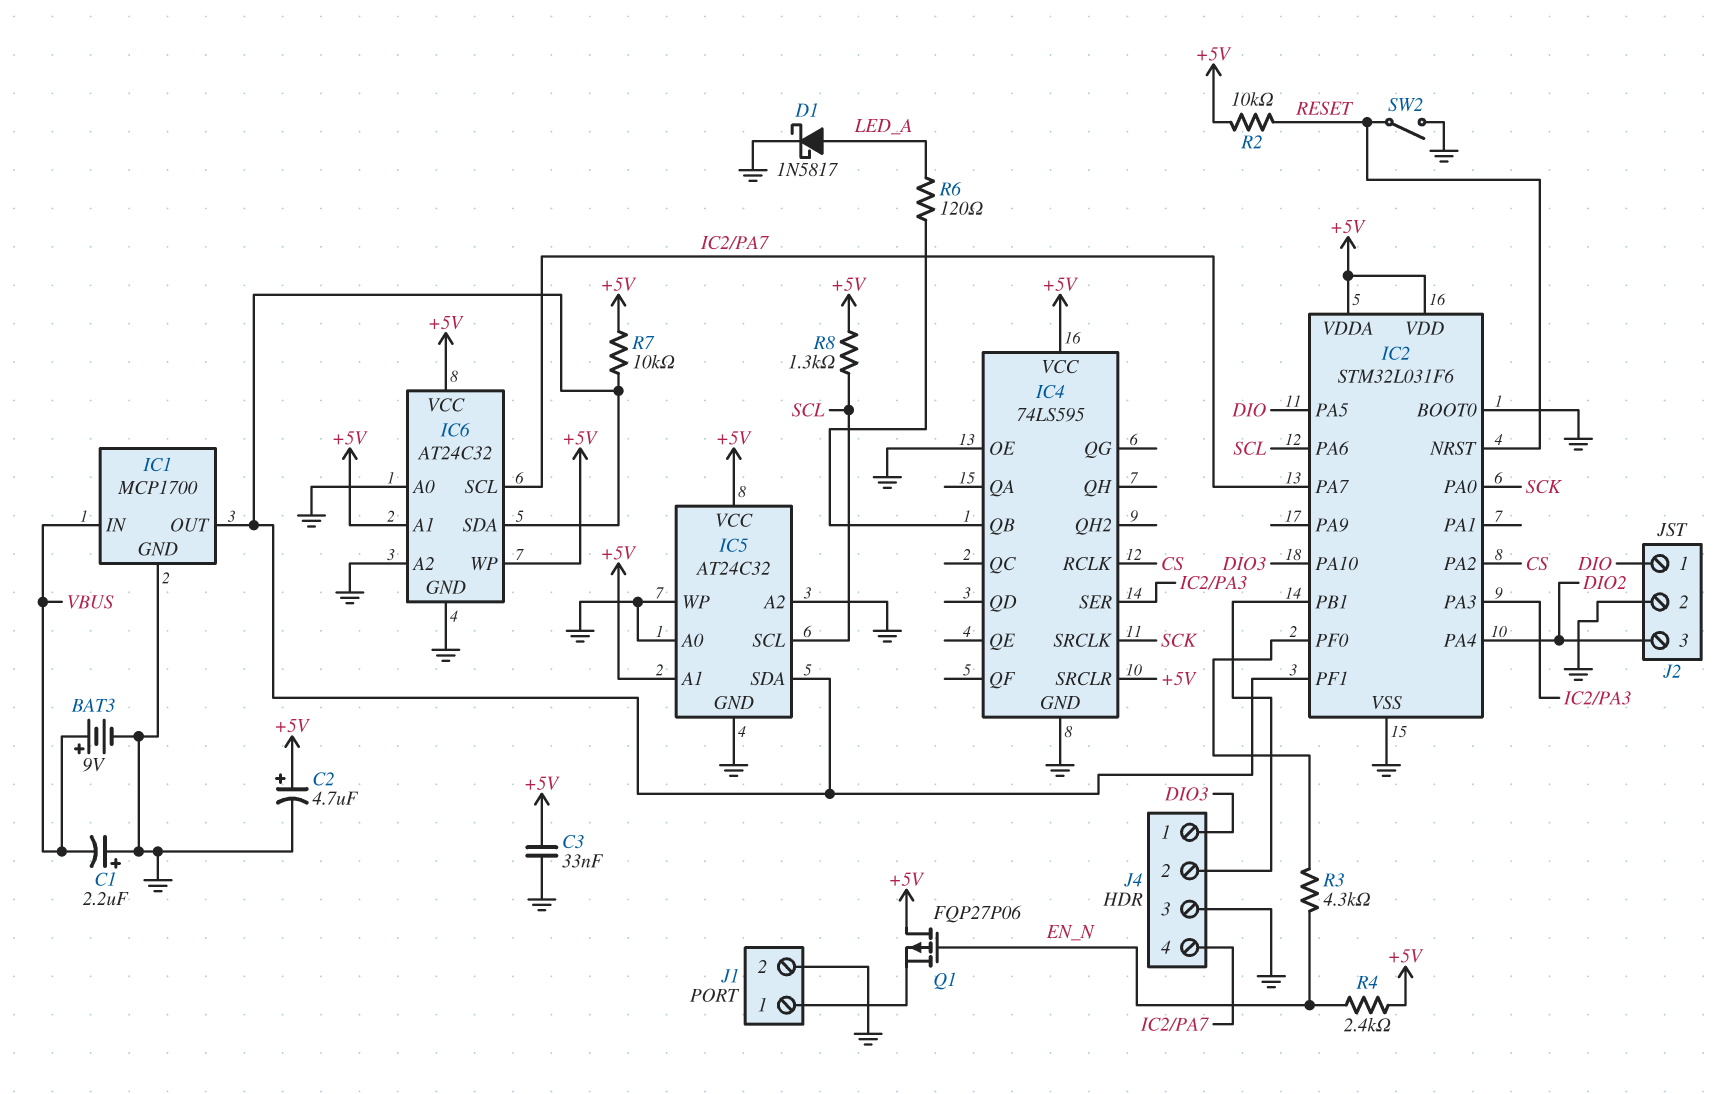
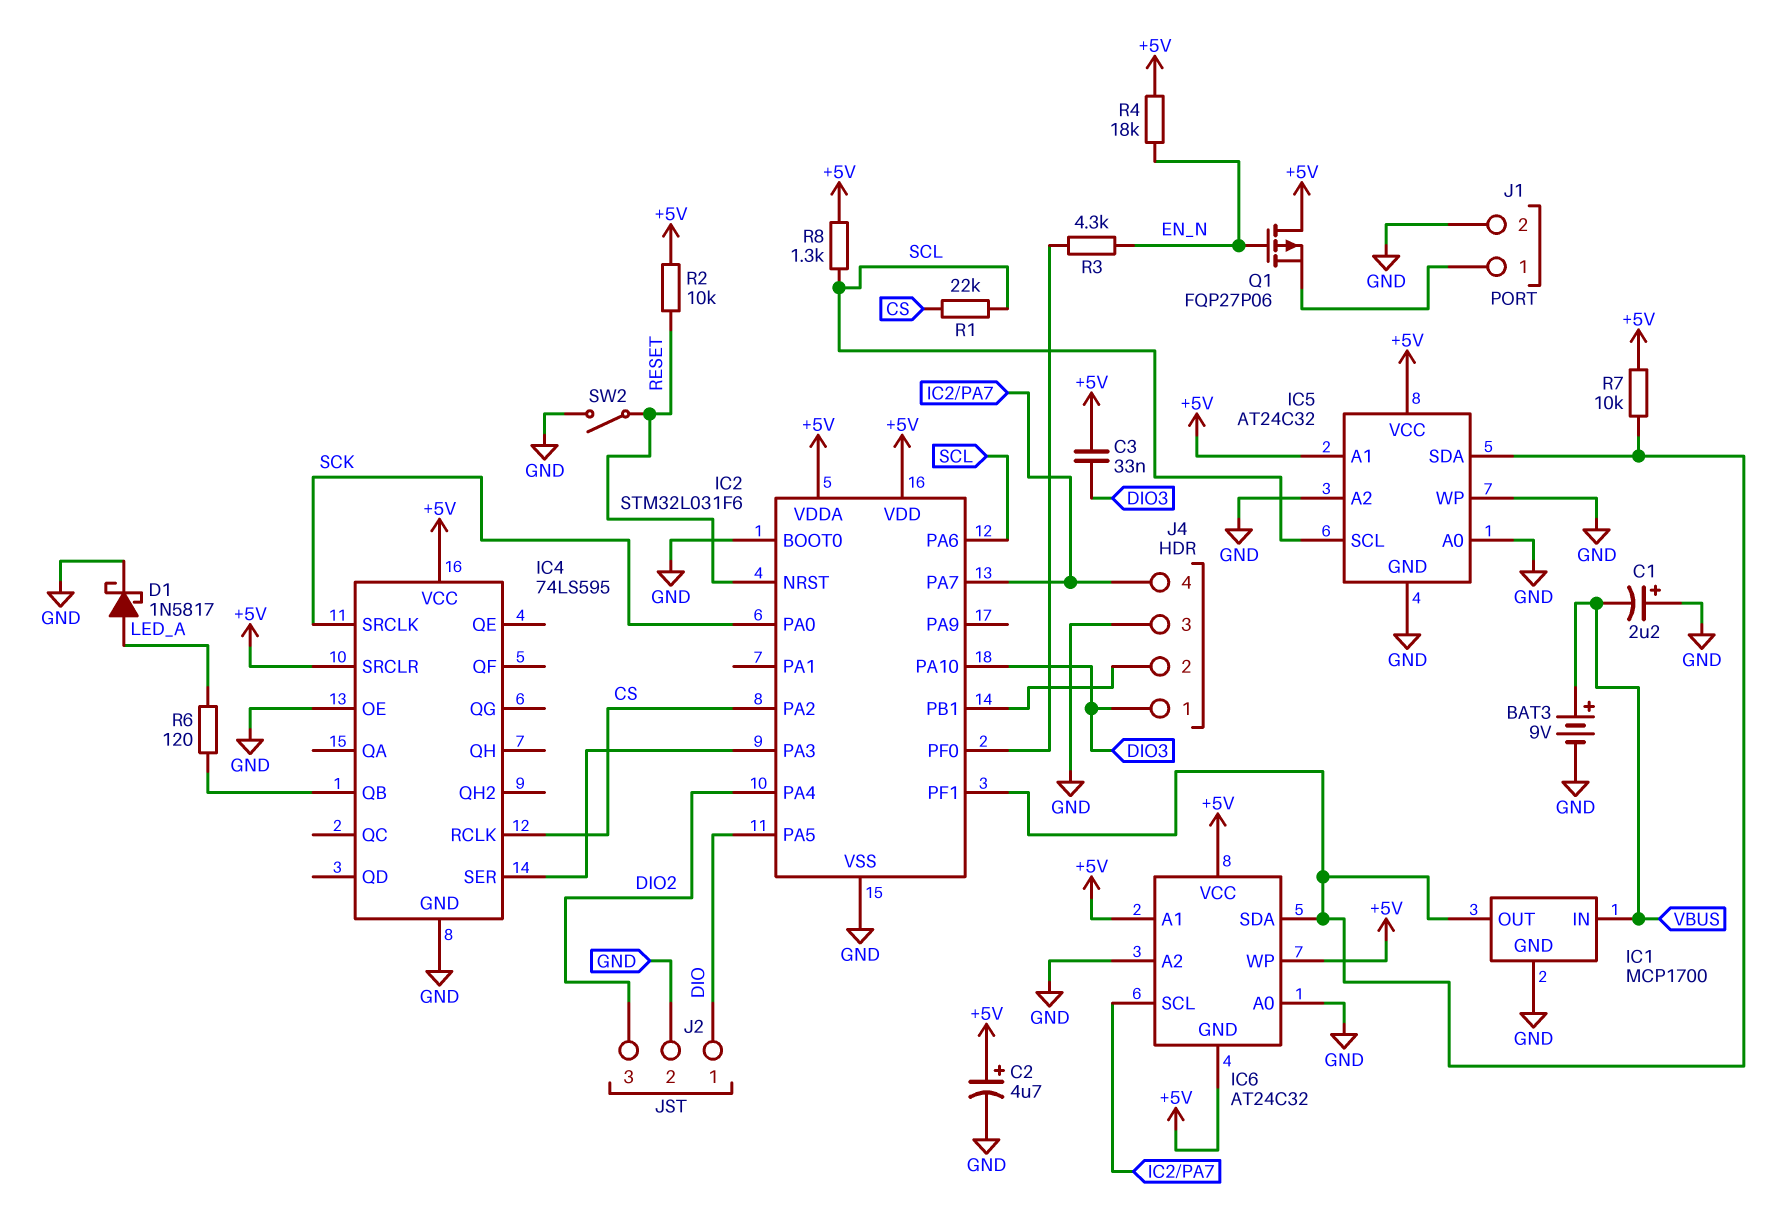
C3: 33nF (+5V, GND) -> 33nF (+5V, DIO3)
IC6 pin GND: GND -> +5V
R1: none -> 22k (CS, SCL)
R4: 2.4k (+5V, EN_N) -> 18k (+5V, EN_N)

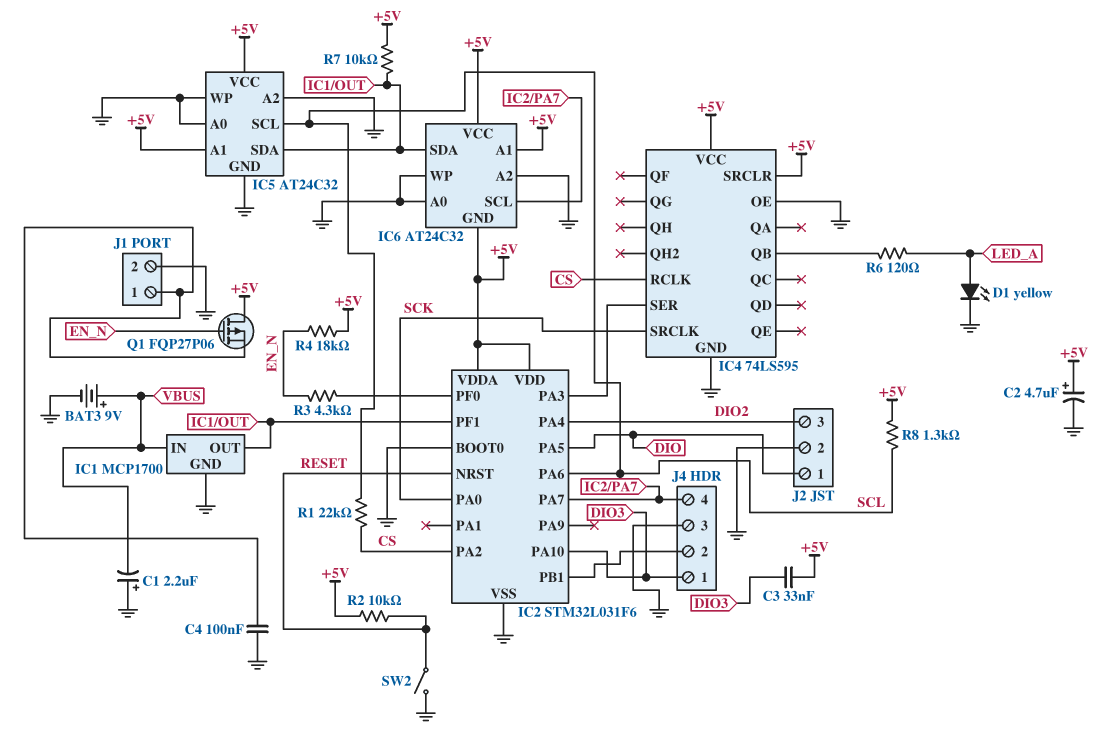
C4: none -> 100nF (GND, J1/1)
D1: schottky 1N5817 (A LED_A, K GND) -> LED yellow (A LED_A, K GND)
IC6 pin WP: +5V -> GND

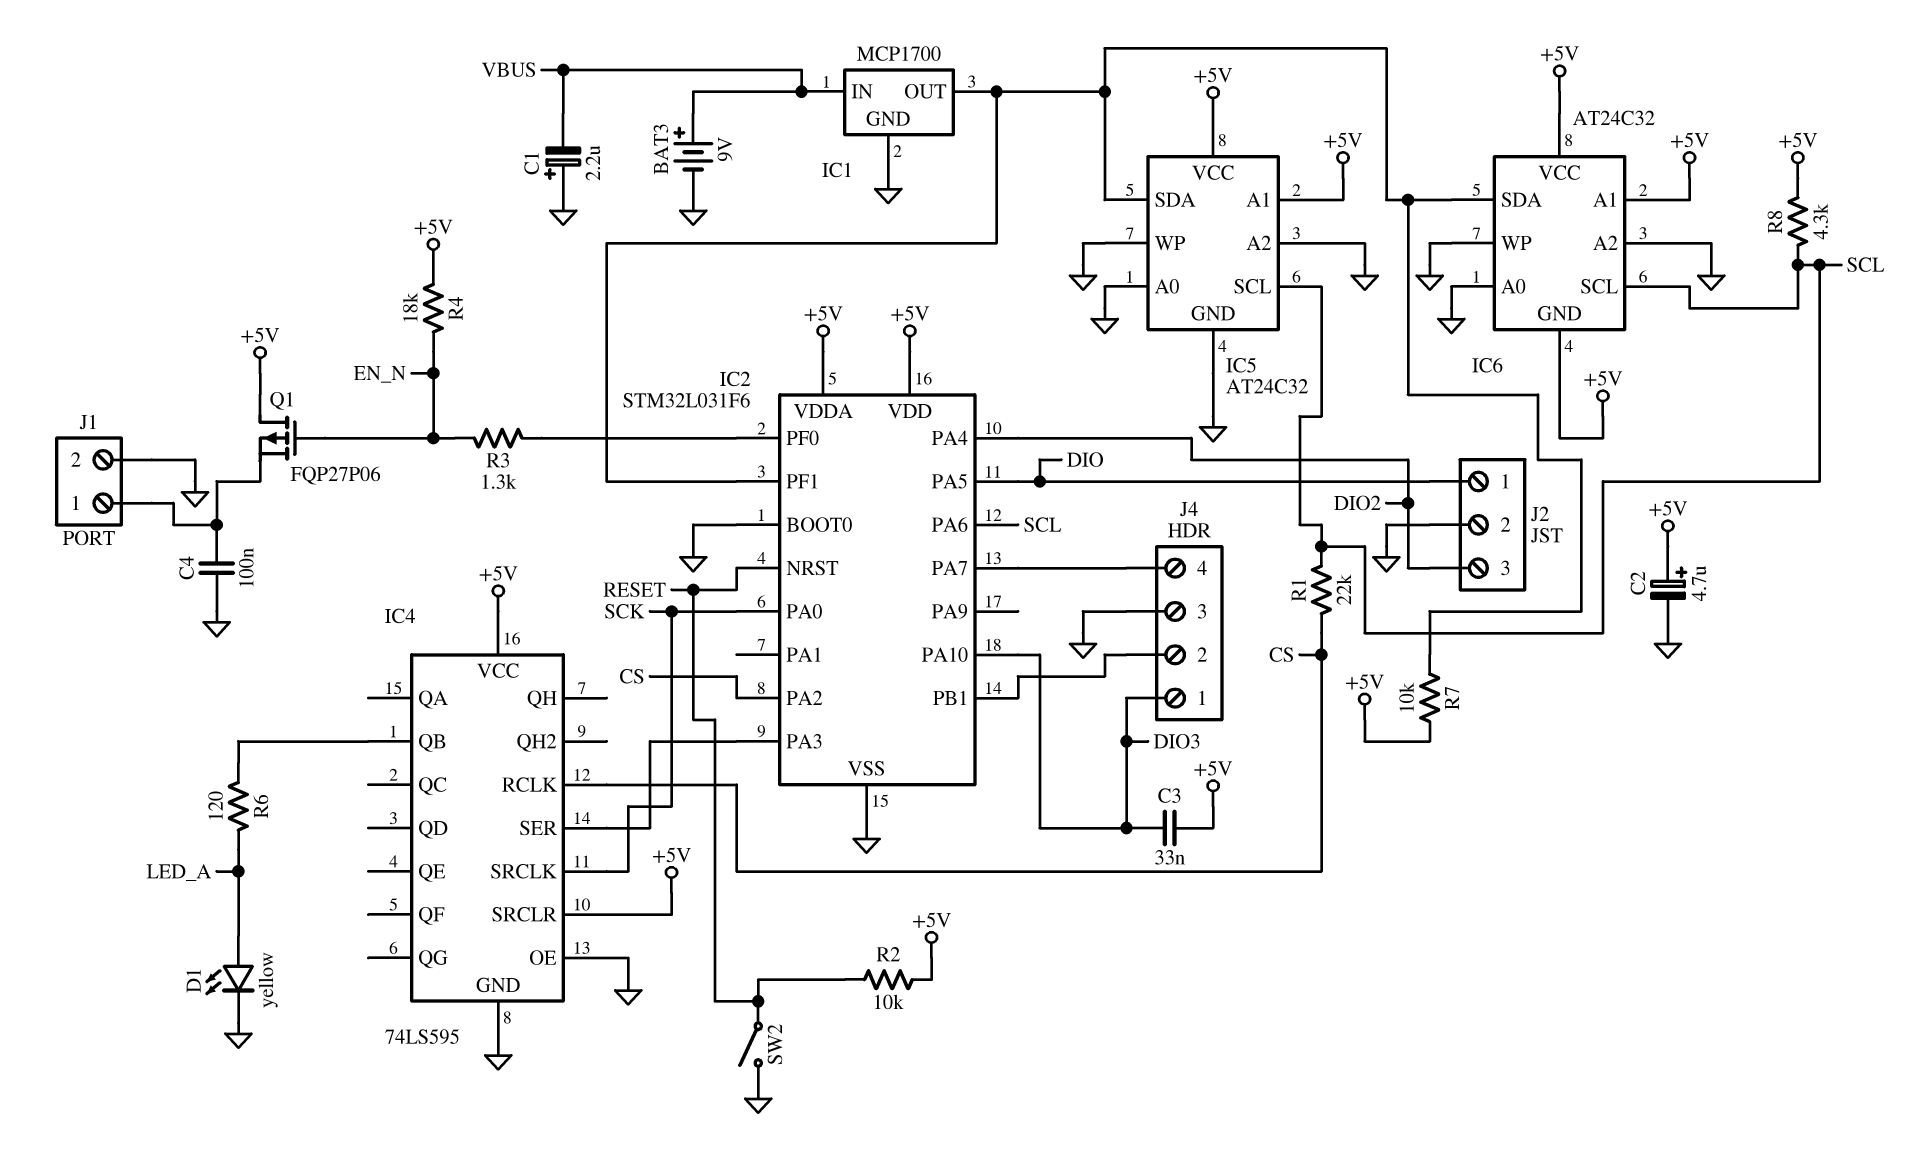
IC6 pin SCL: IC2/PA7 -> SCL
R3: 4.3k (EN_N, IC2/PF0) -> 1.3k (EN_N, IC2/PF0)
R8: 1.3k (+5V, SCL) -> 4.3k (+5V, SCL)

